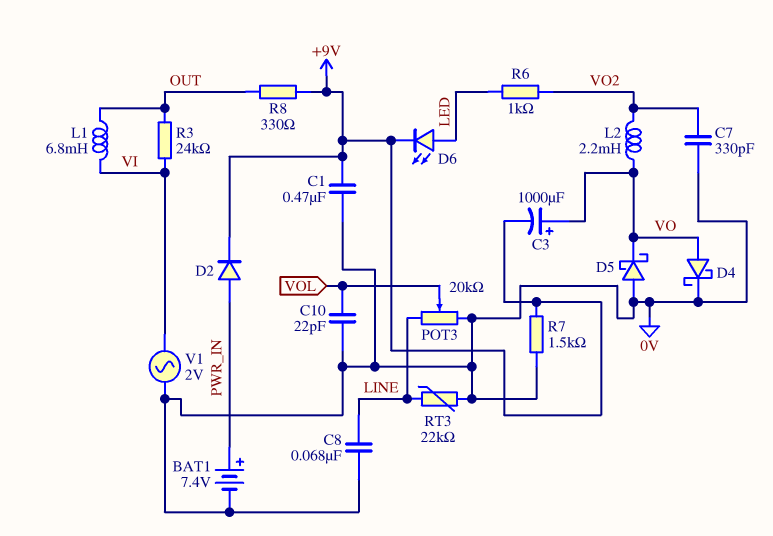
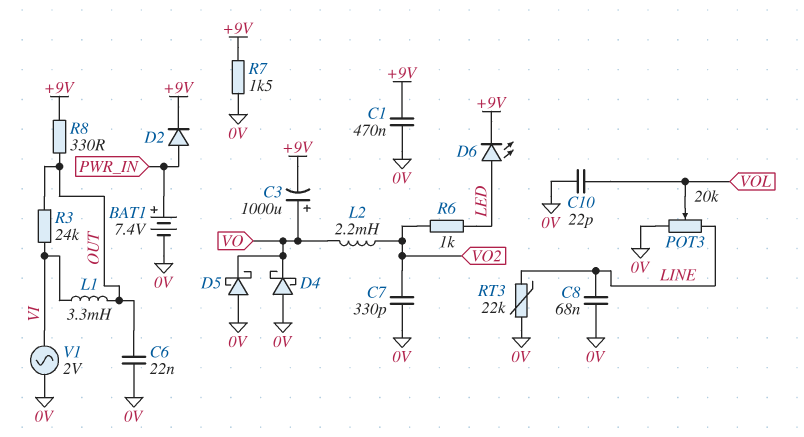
C6: none -> 22nF (0V, OUT)
D4: schottky (A VO, K 0V) -> schottky (A 0V, K VO)
L1: 6.8mH (OUT, VI) -> 3.3mH (OUT, VI)

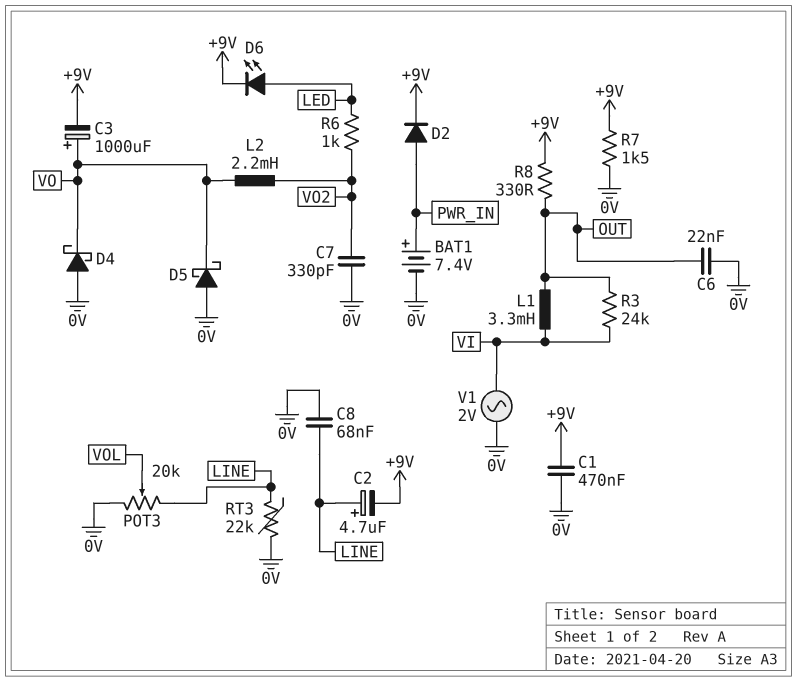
C2: none -> 4.7uF (plus LINE, minus +9V)
C10: 22pF (0V, VOL) -> none

